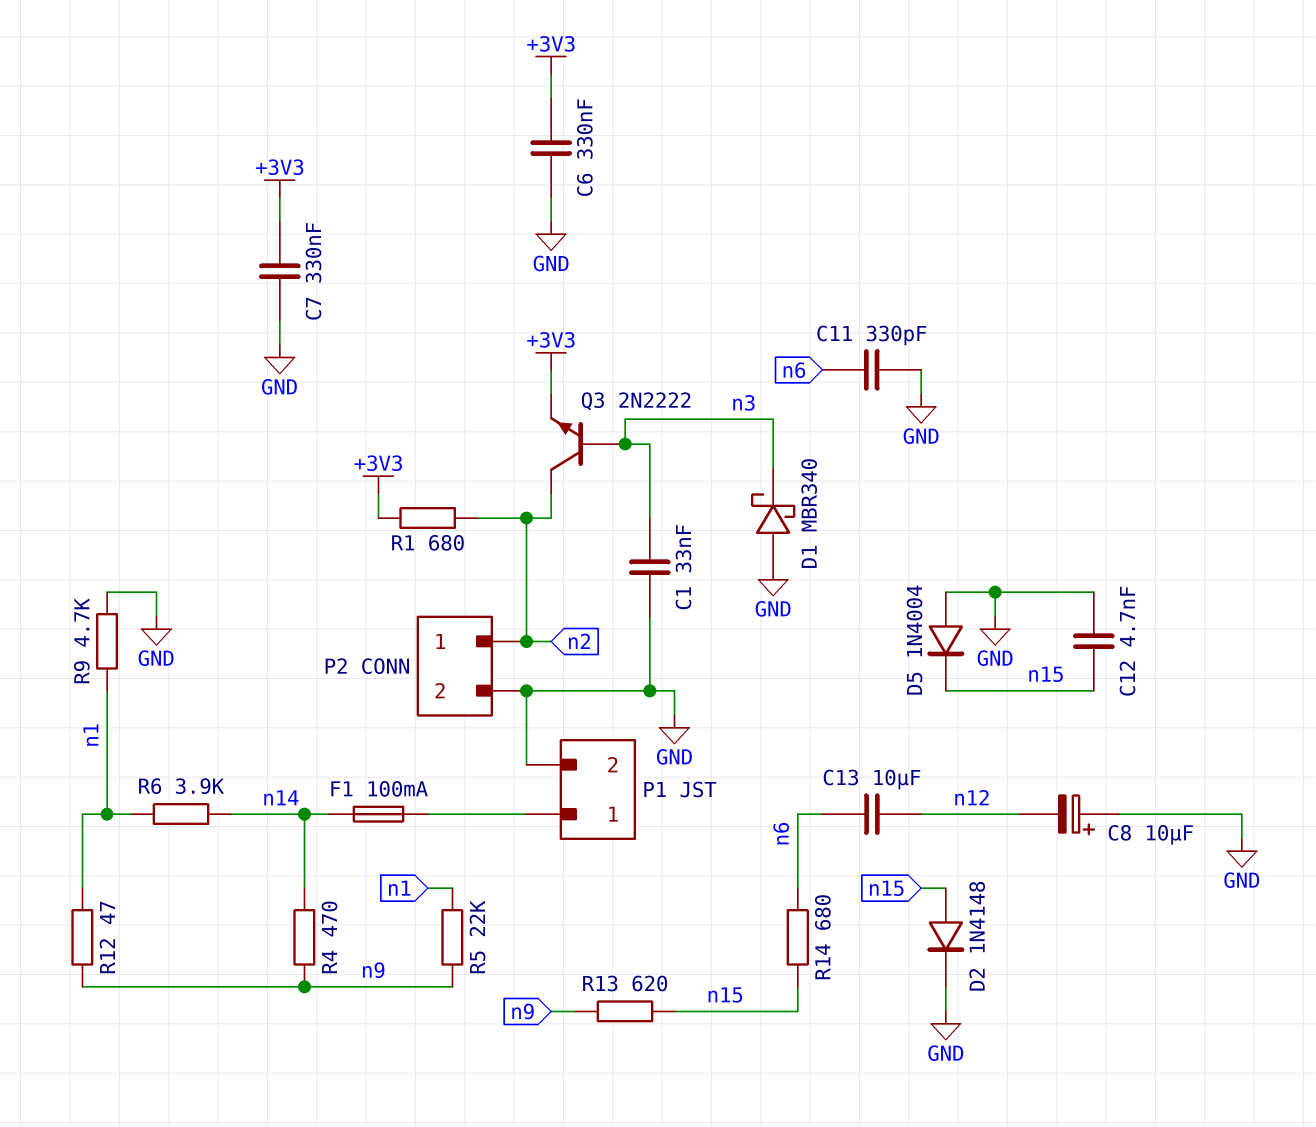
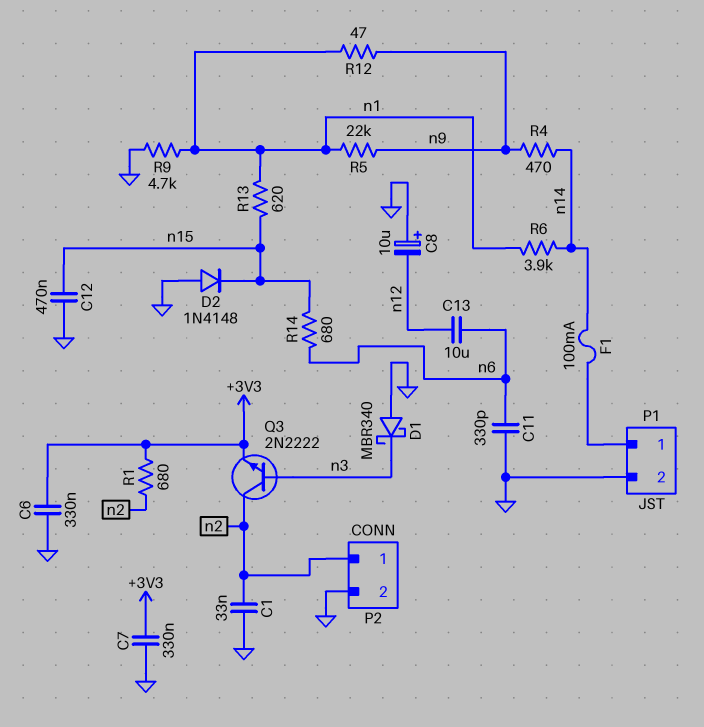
C1: 33nF (GND, n3) -> 33nF (GND, n2)
C12: 4.7nF (GND, n15) -> 470nF (GND, n15)
D2: diode 1N4148 (A n15, K GND) -> diode 1N4148 (A GND, K n15)
D5: diode 1N4004 (A GND, K n15) -> none
R13: 620 (n9, n15) -> 620 (n1, n15)

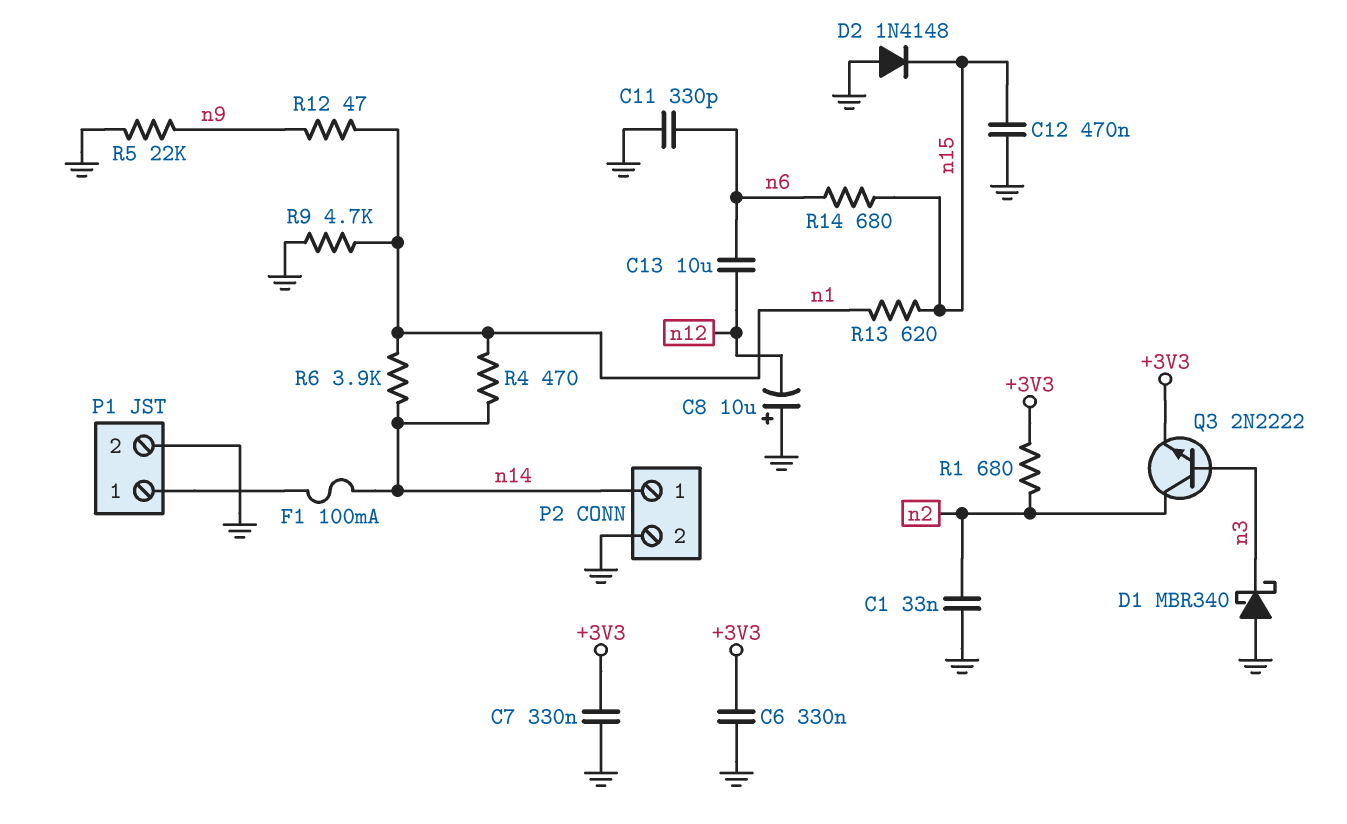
P2 pin 1: n2 -> n14
R4: 470 (n9, n14) -> 470 (n1, n14)
R5: 22k (n1, n9) -> 22k (GND, n9)

